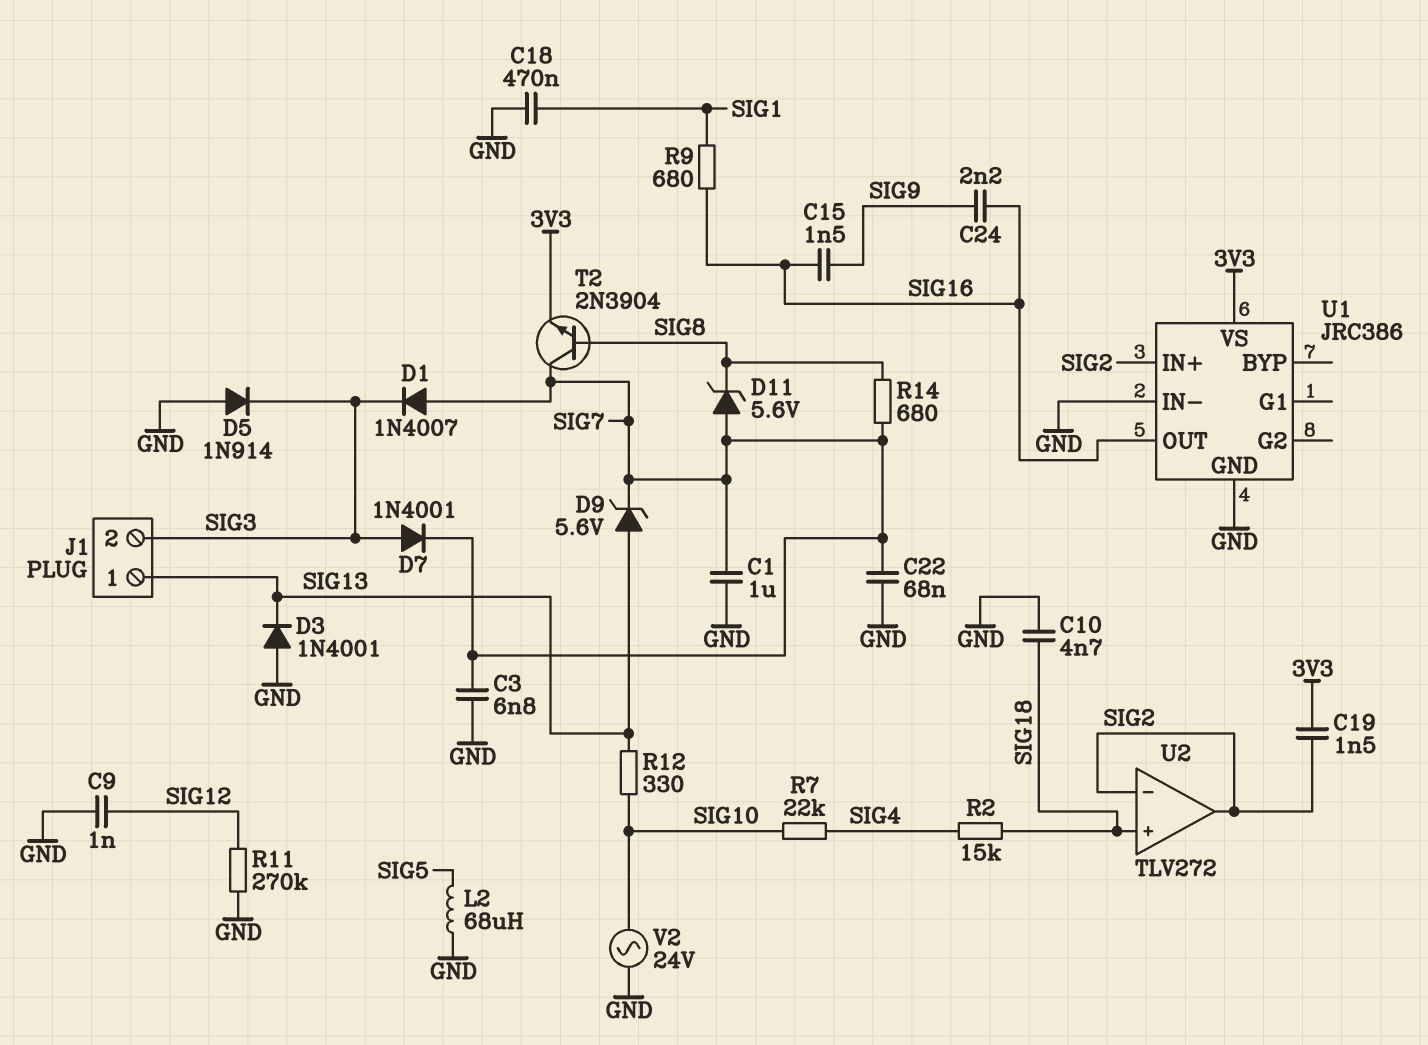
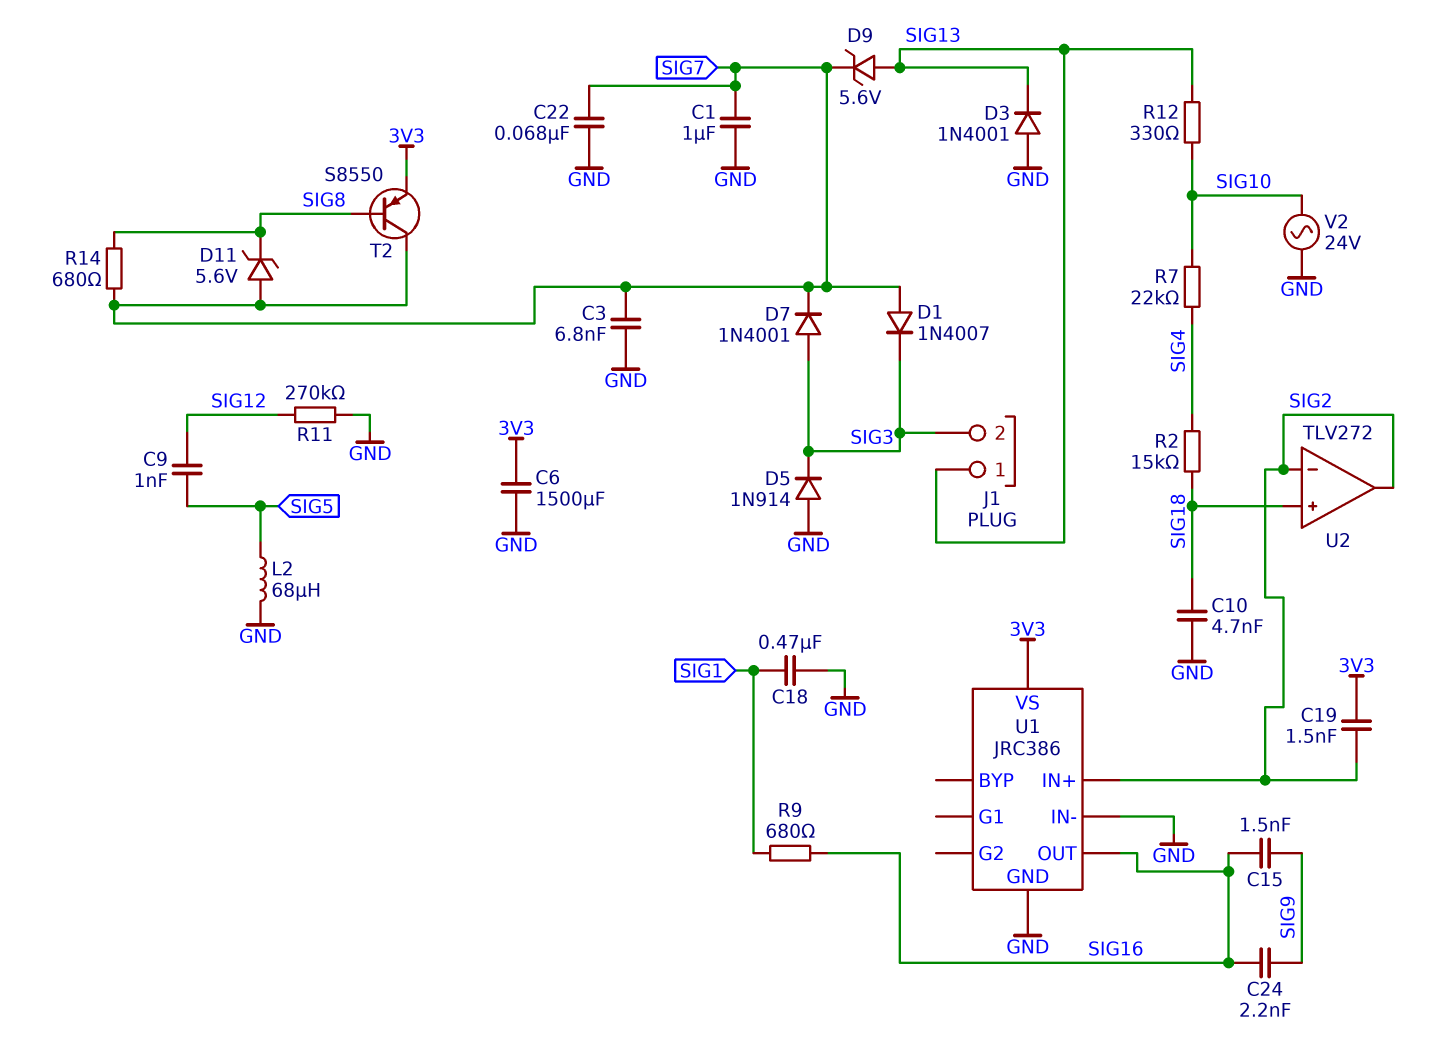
C6: none -> 1500uF (3V3, GND)
C9: 1nF (GND, SIG12) -> 1nF (SIG5, SIG12)
T2: NPN 2N3904 (B SIG8, C SIG7, E 3V3) -> PNP S8550 (B SIG8, C SIG7, E 3V3)

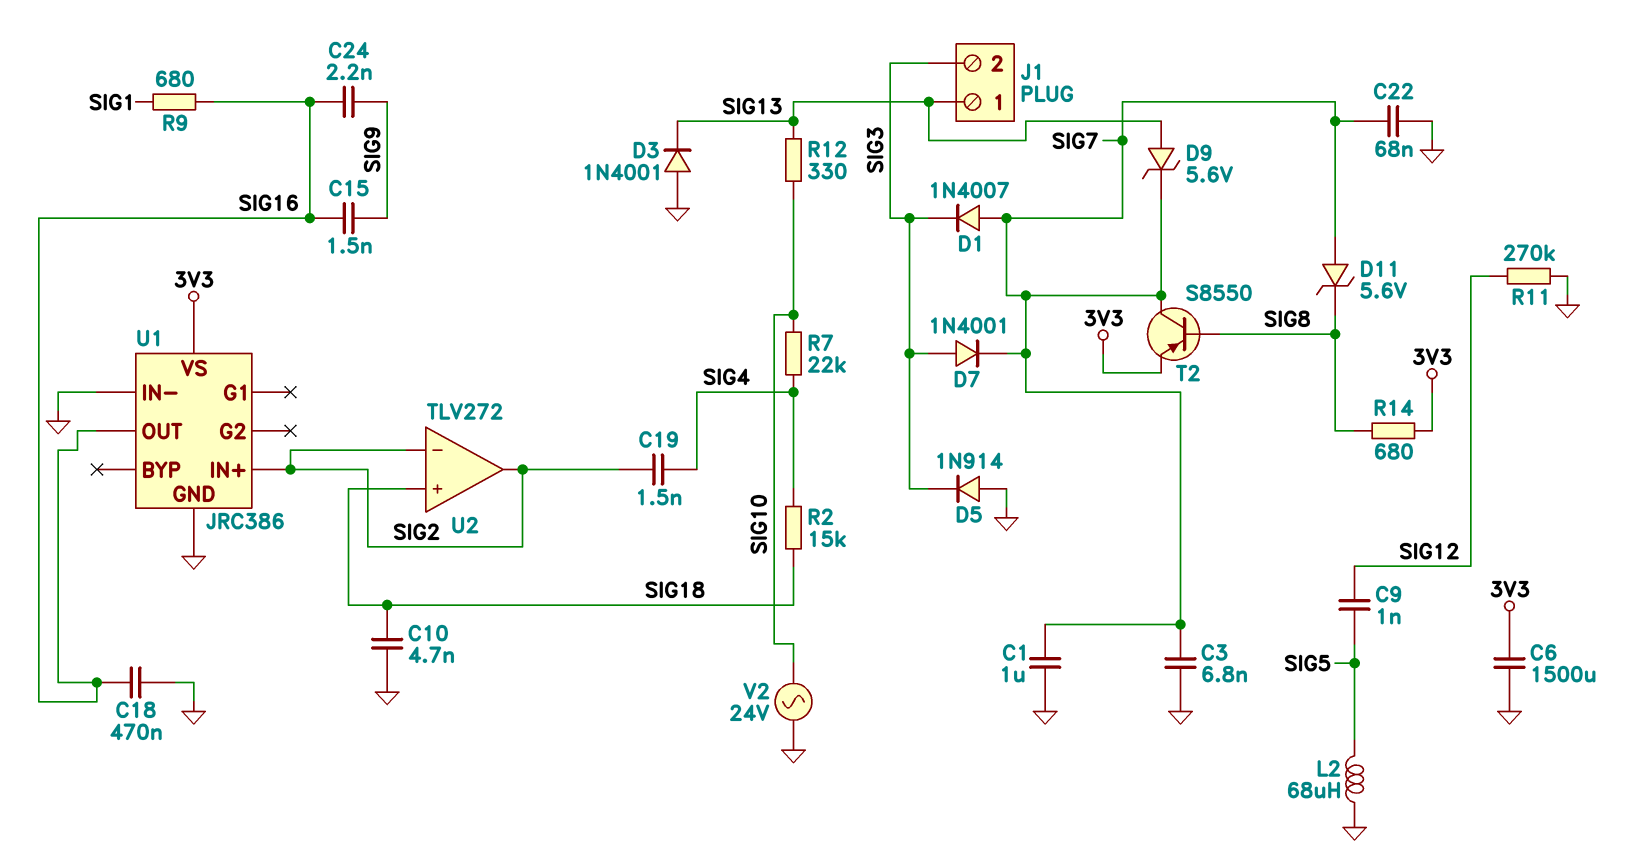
C18: 470nF (GND, SIG1) -> 470nF (GND, SIG16)
C19: 1.5nF (3V3, SIG2) -> 1.5nF (SIG2, SIG4)
R14: 680 (SIG7, SIG8) -> 680 (3V3, SIG8)

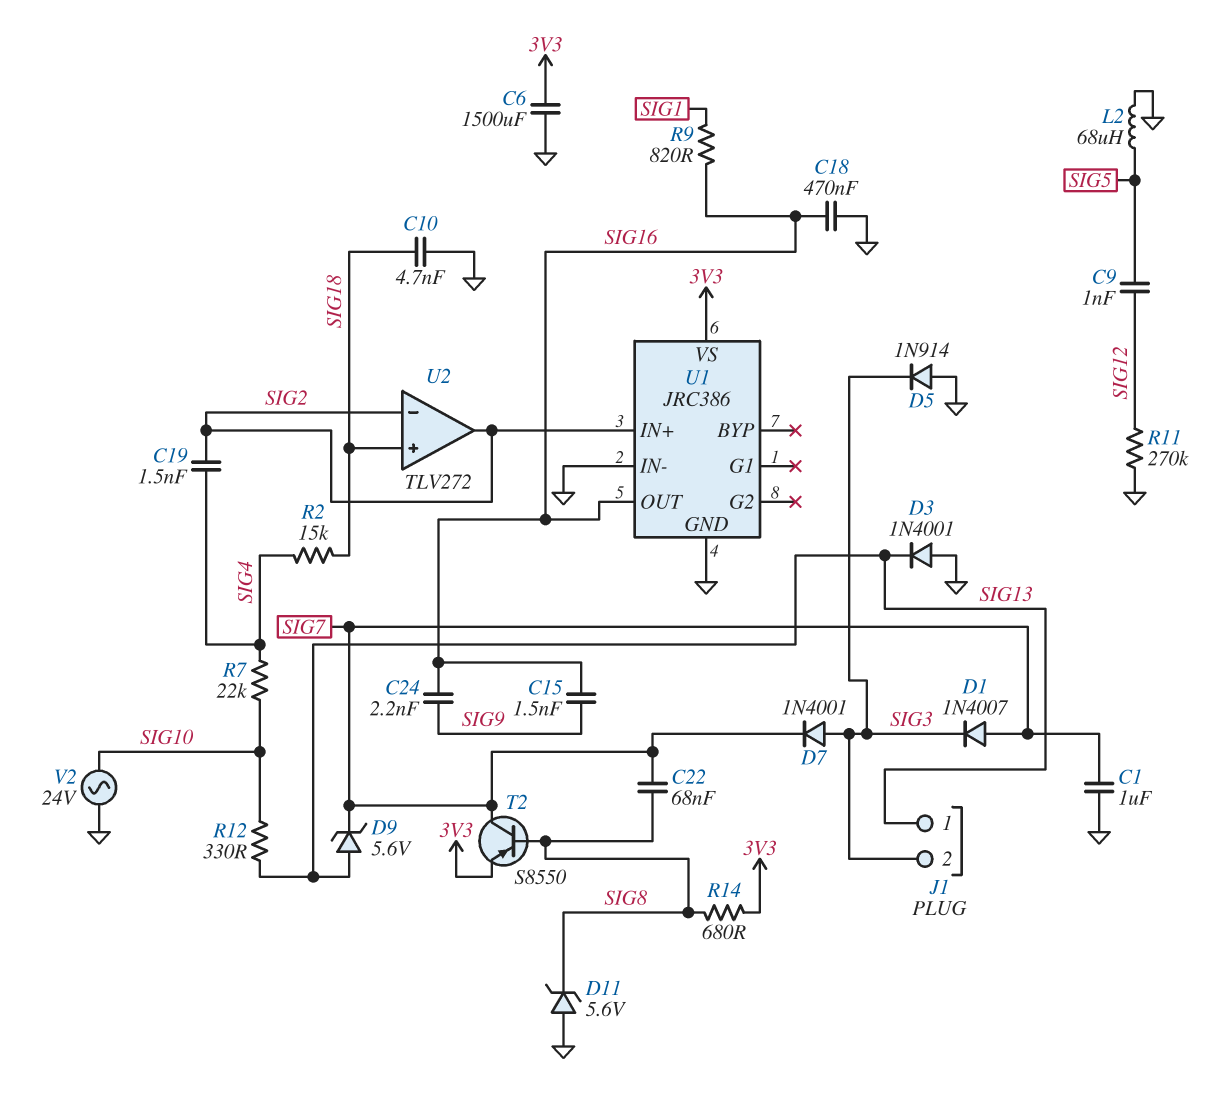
C3: 6.8nF (GND, SIG7) -> none
C22: 68nF (GND, SIG7) -> 68nF (SIG7, SIG8)
D11: zener 5.6V (A SIG7, K SIG8) -> zener 5.6V (A GND, K SIG8)
R9: 680 (SIG1, SIG16) -> 820 (SIG1, SIG16)

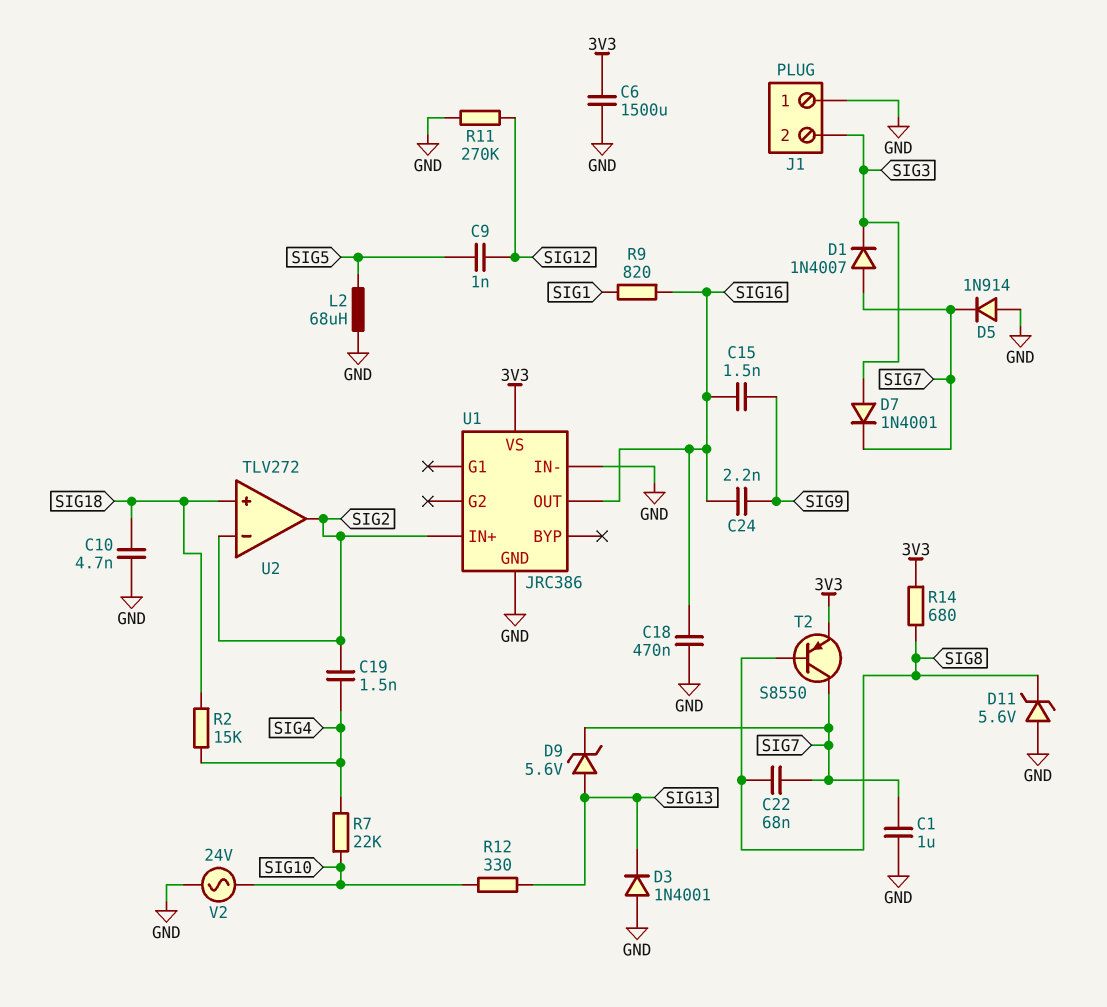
D5: diode 1N914 (A GND, K SIG3) -> diode 1N914 (A GND, K SIG7)
J1 pin 1: SIG13 -> GND

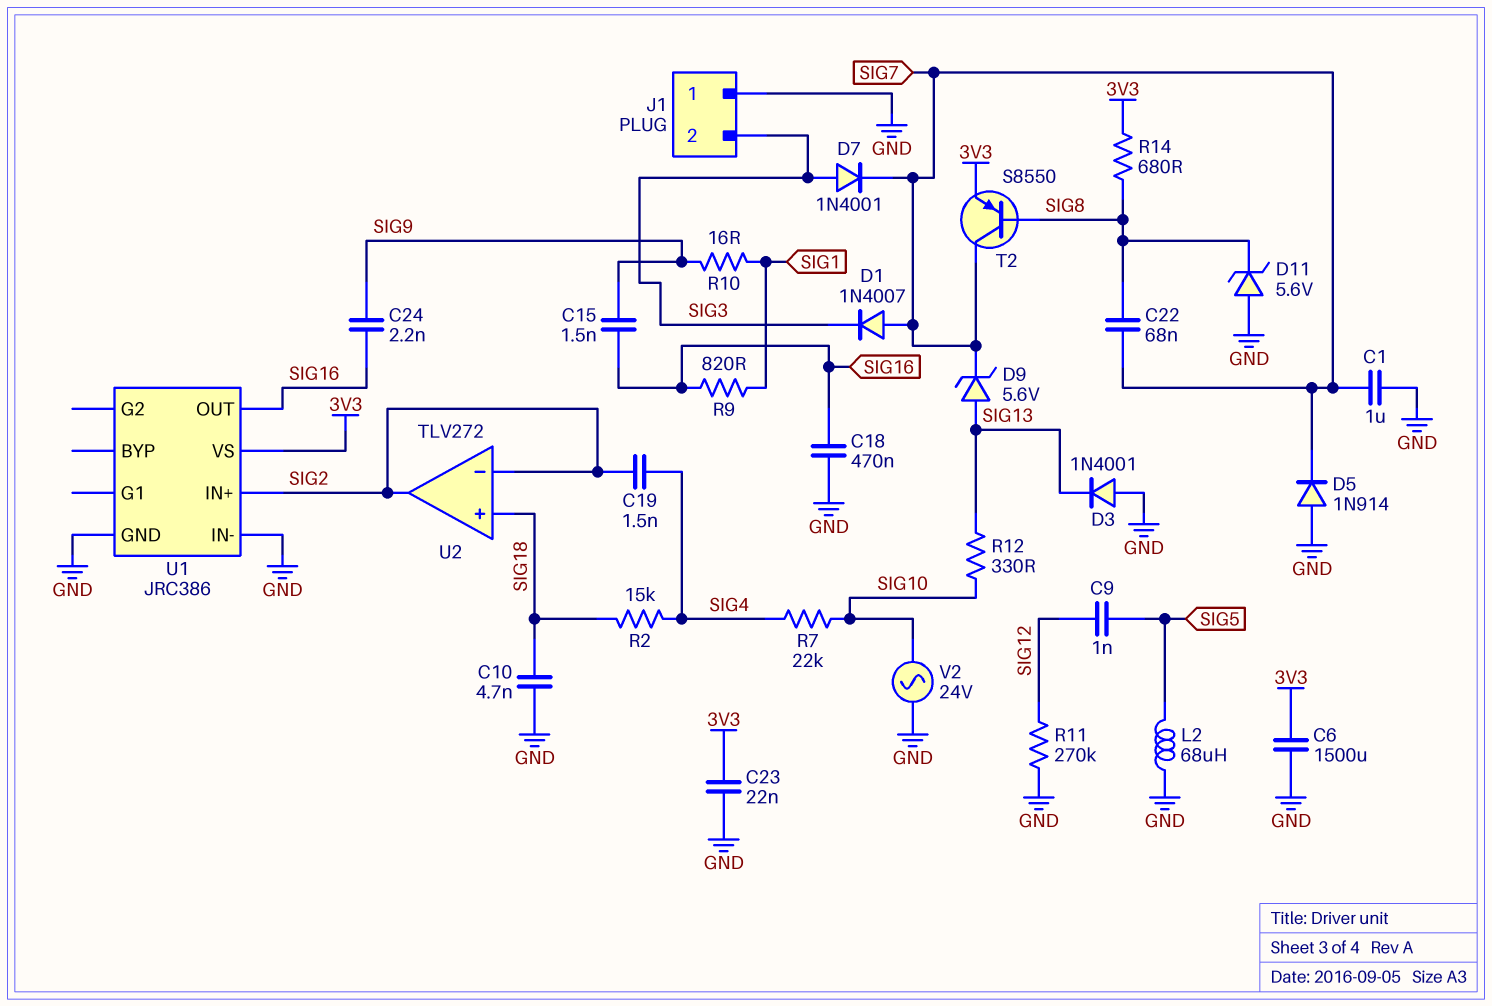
C23: none -> 22nF (3V3, GND)
R10: none -> 16 (SIG1, SIG9)

